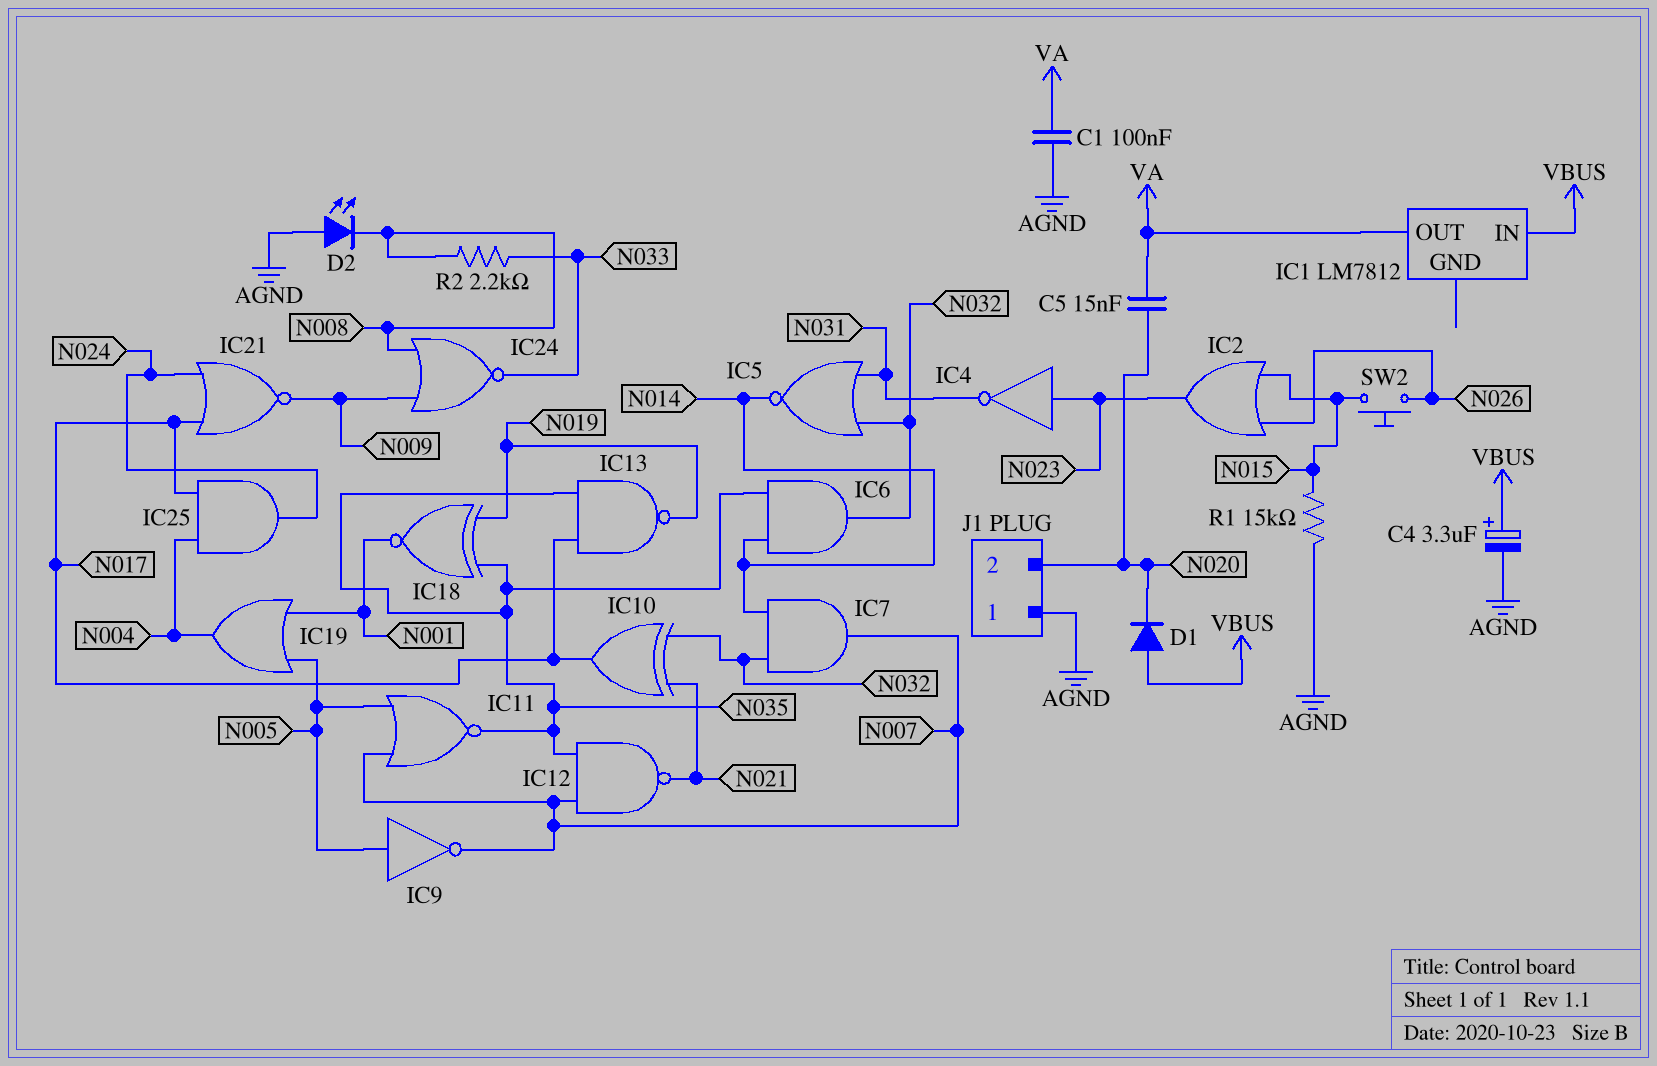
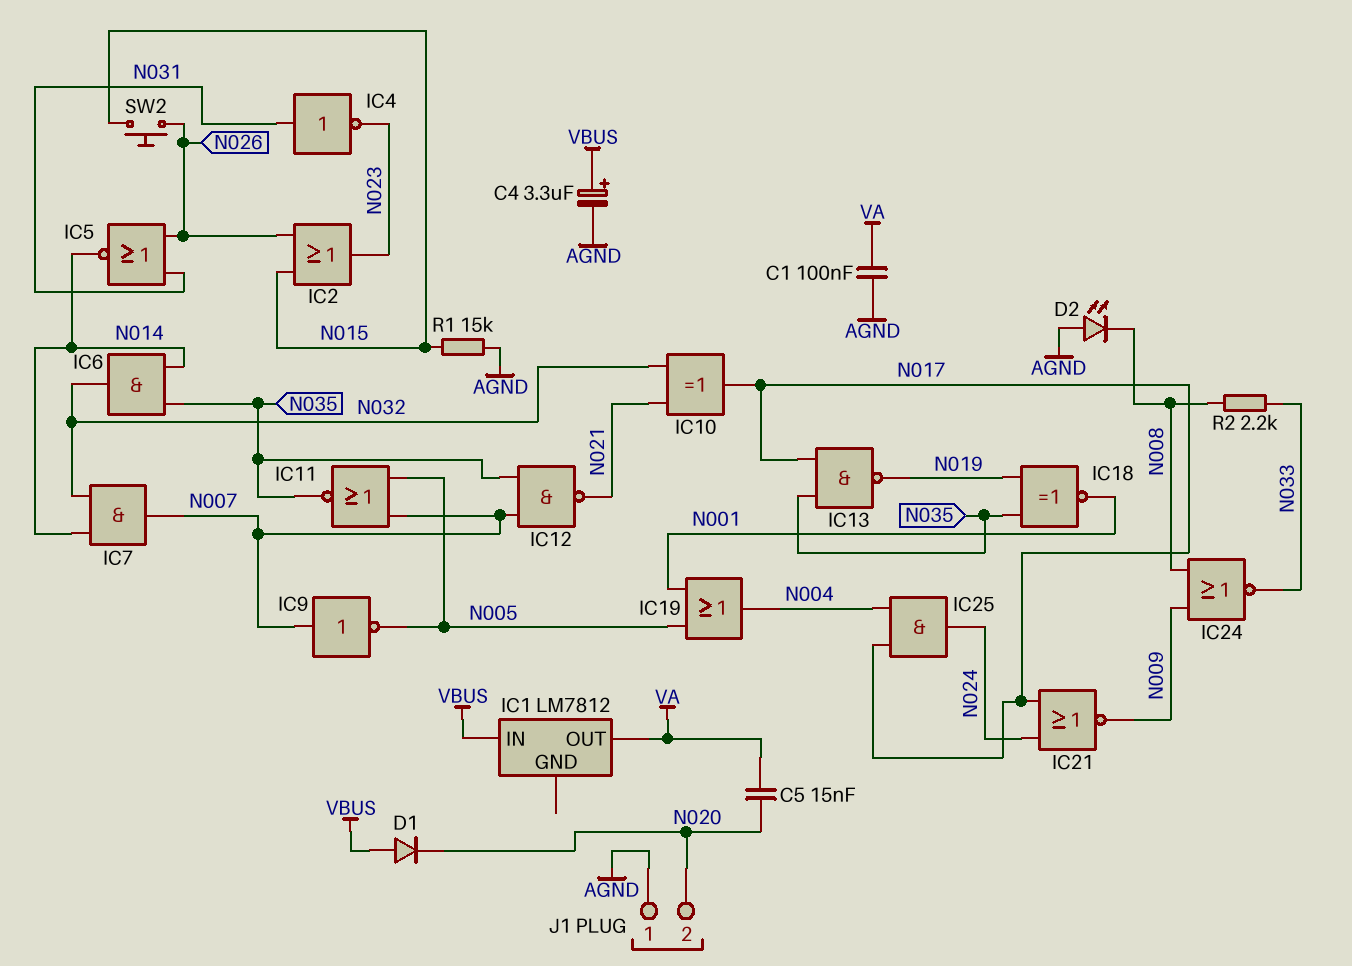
IC4: NOT (in N023, out N031) -> NOT (in N031, out N023)
IC5: NOR (in N031, in N032, out N014) -> NOR (in N026, in N031, out N014)
IC9: NOT (in N005, out N007) -> NOT (in N007, out N005)

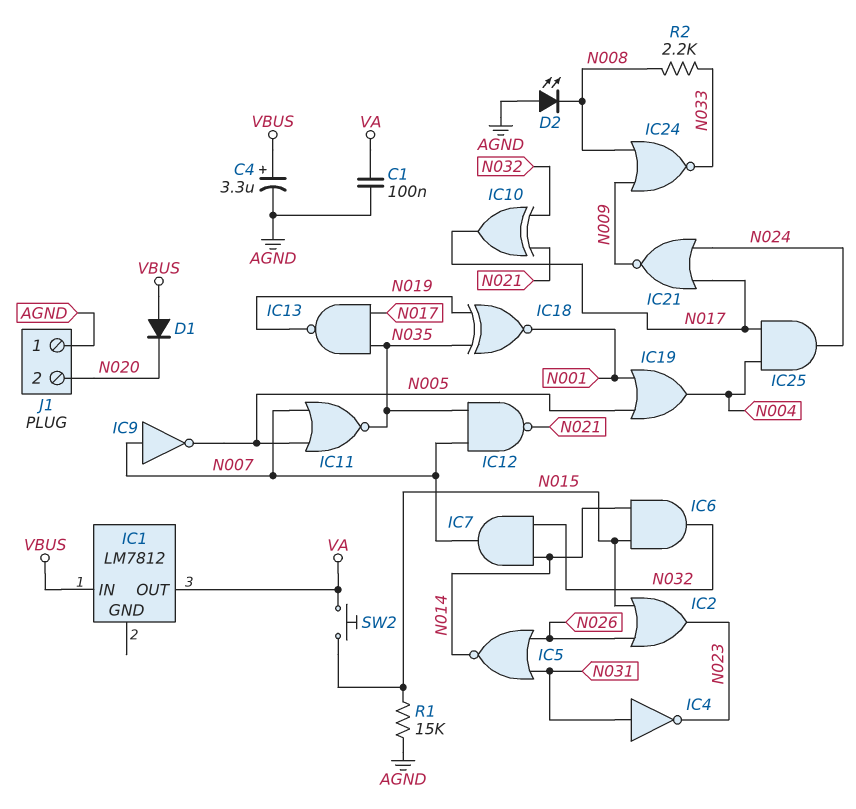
C5: 15nF (N020, VA) -> none
IC6: AND (in N014, in N035, out N032) -> AND (in N014, in N015, out N032)
SW2: button (N015, N026) -> button (N015, VA)

